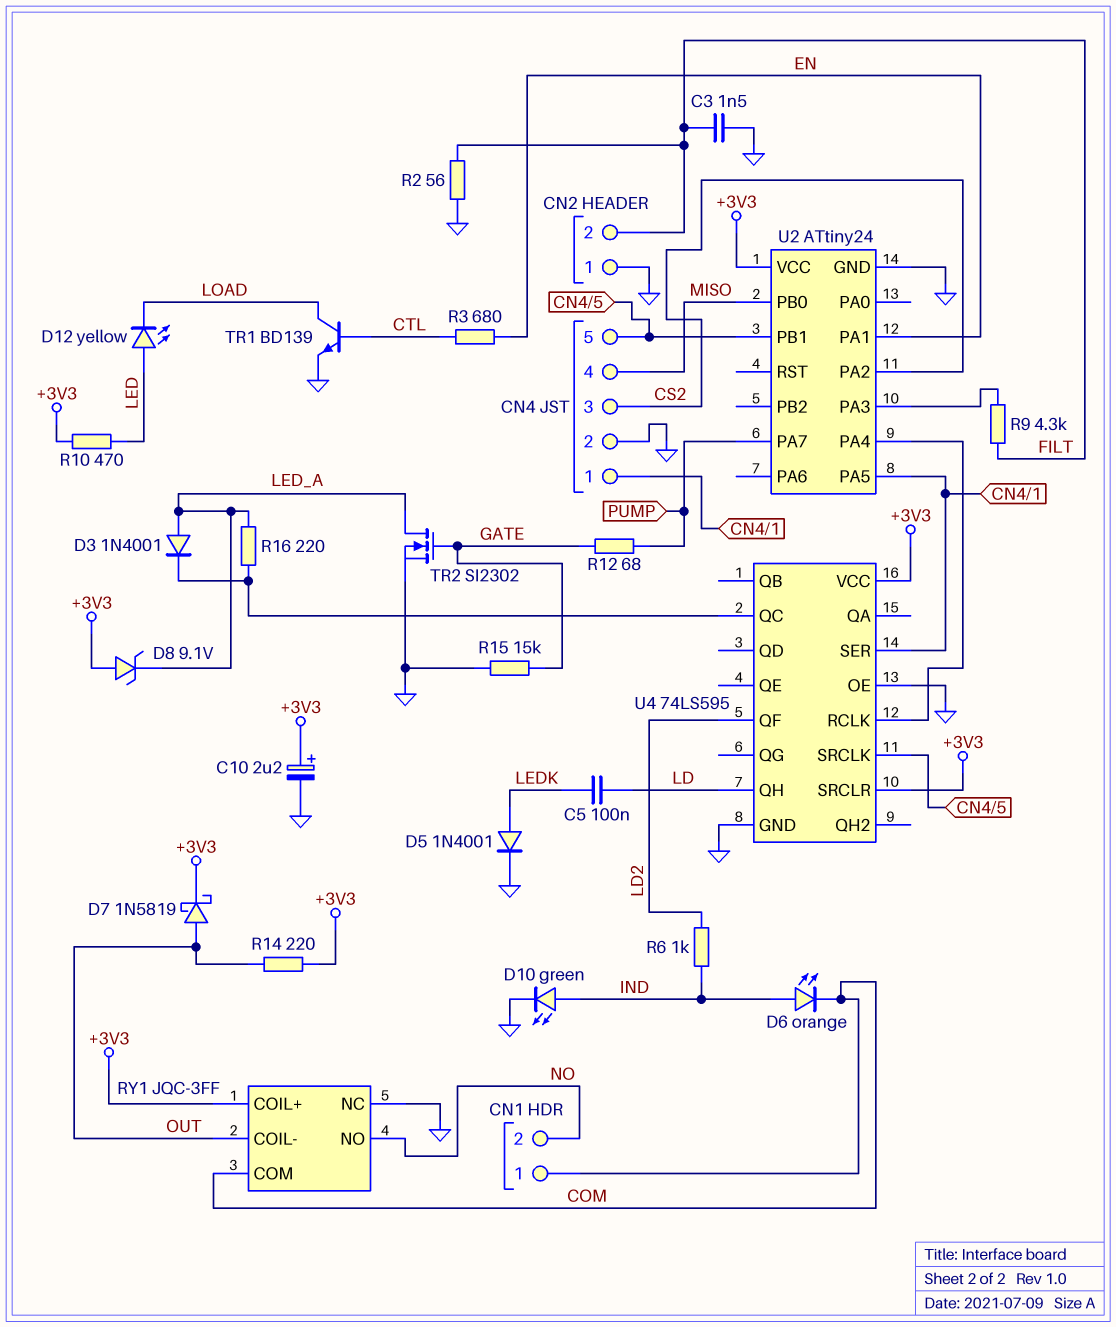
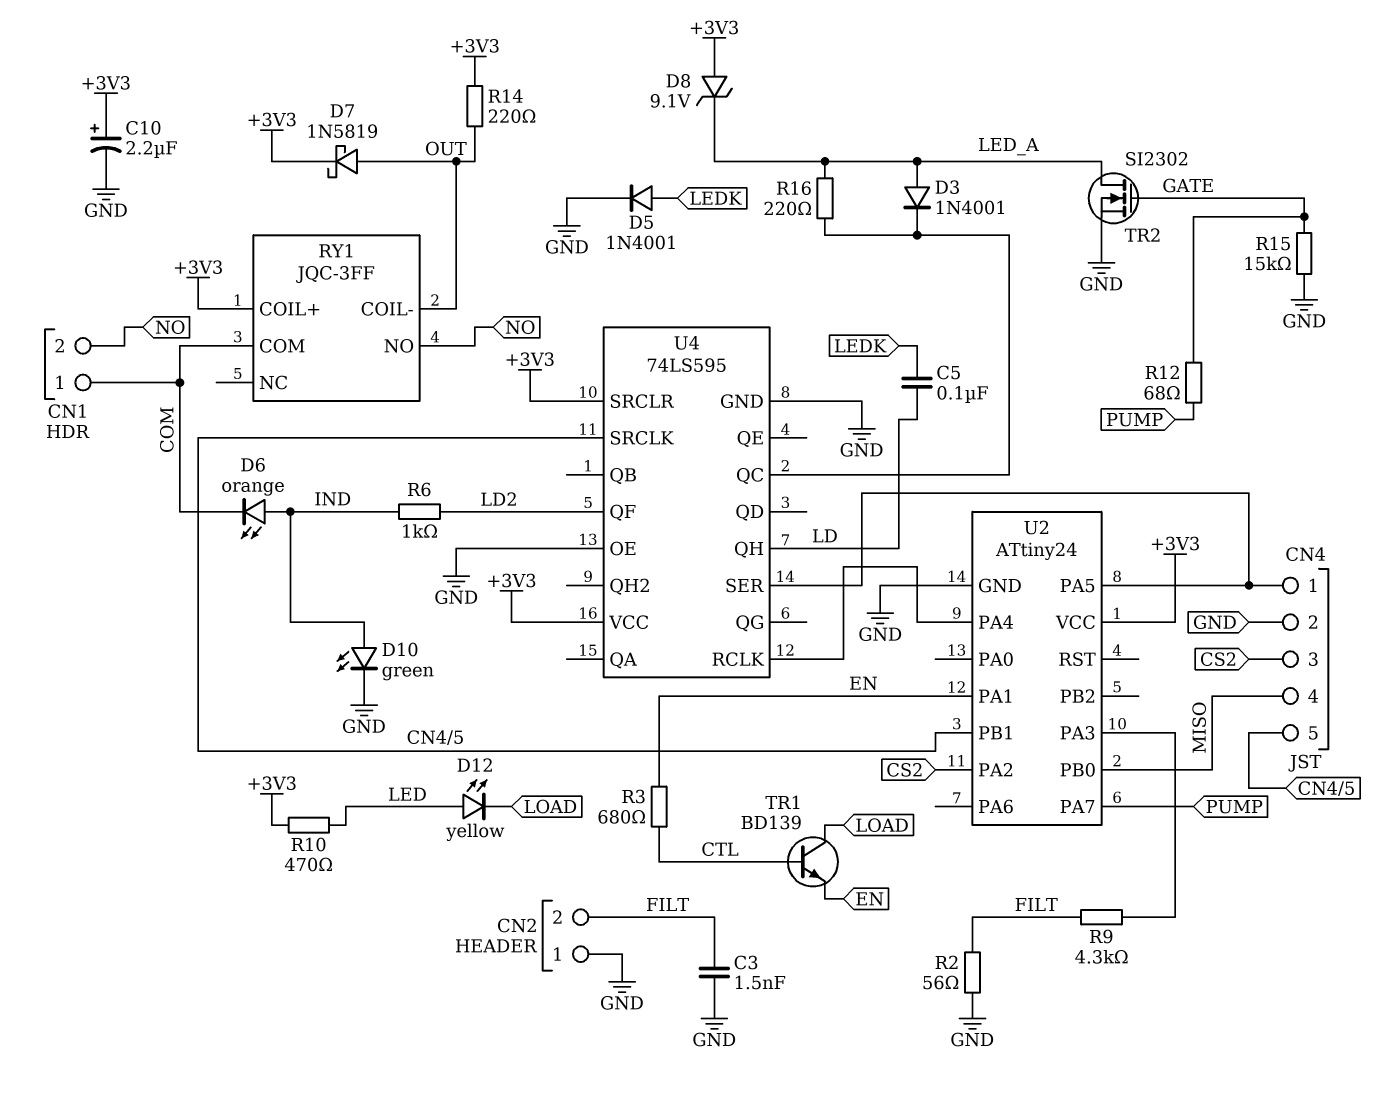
RY1 pin NC: GND -> none
TR1: NPN BD139 (B CTL, C LOAD, E GND) -> NPN BD139 (B CTL, C LOAD, E EN)

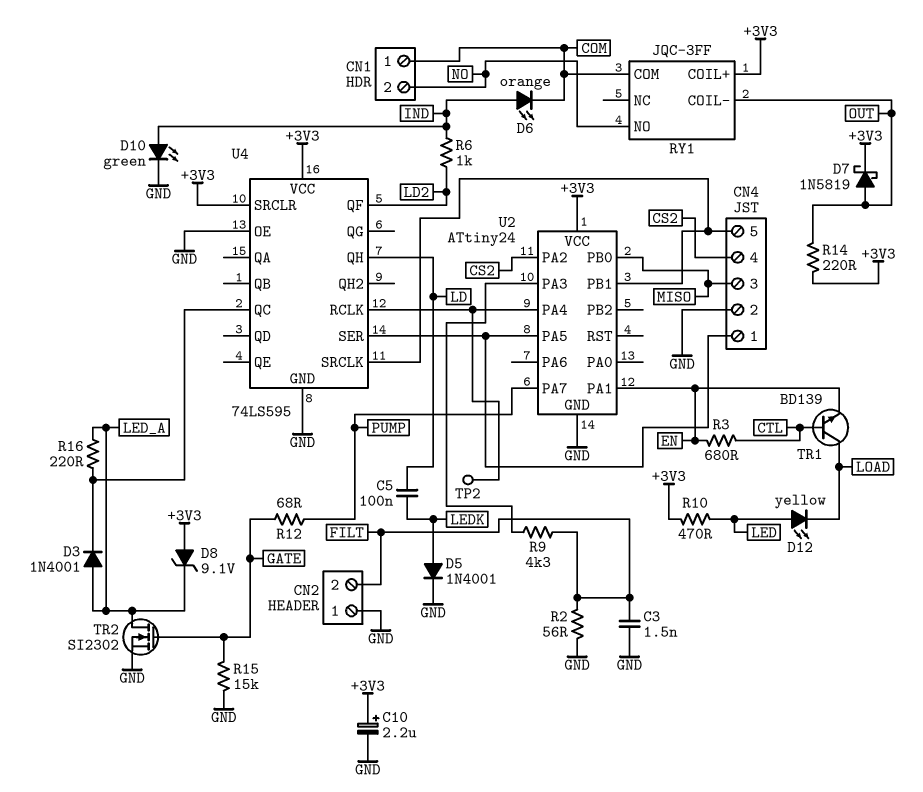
CN4 pin 3: CS2 -> MISO
CN4 pin 4: MISO -> CS2
TP2: none -> test point (U2/PA4)

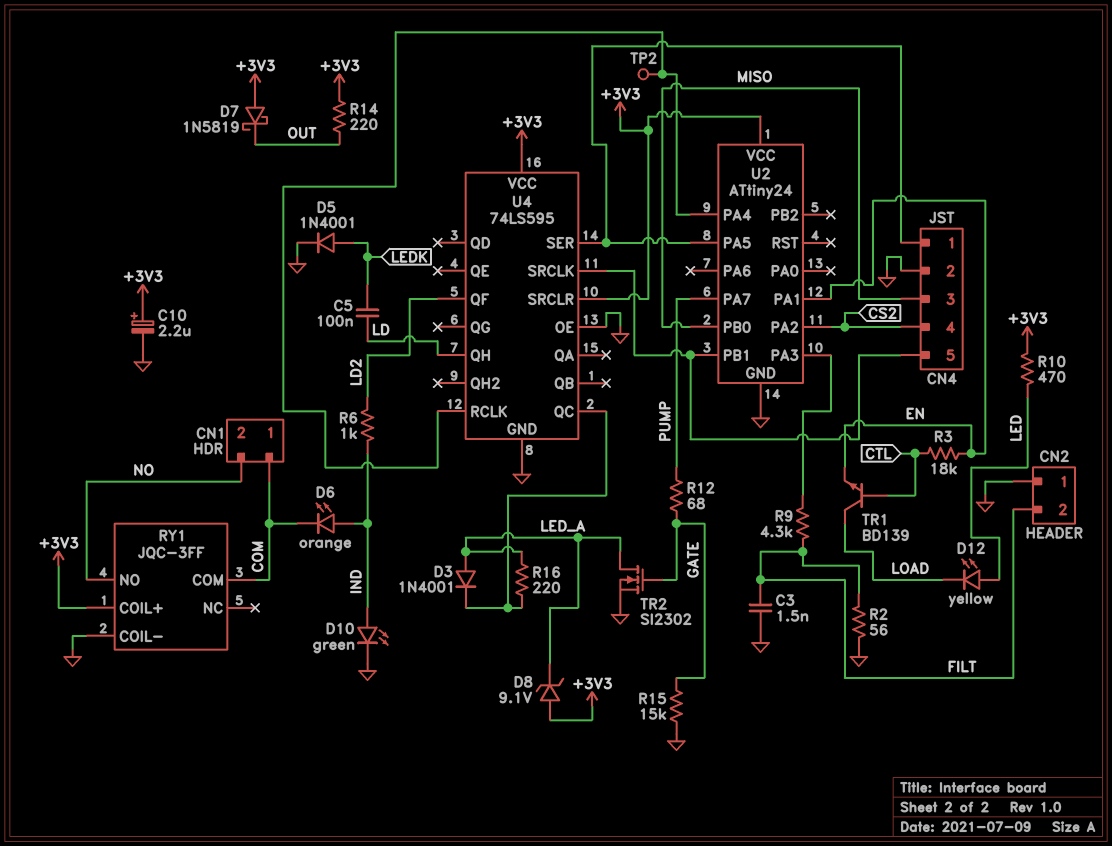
D7: schottky 1N5819 (A OUT, K +3V3) -> schottky 1N5819 (A +3V3, K OUT)
R3: 680 (CTL, EN) -> 18k (CTL, EN)
RY1 pin COIL-: OUT -> GND

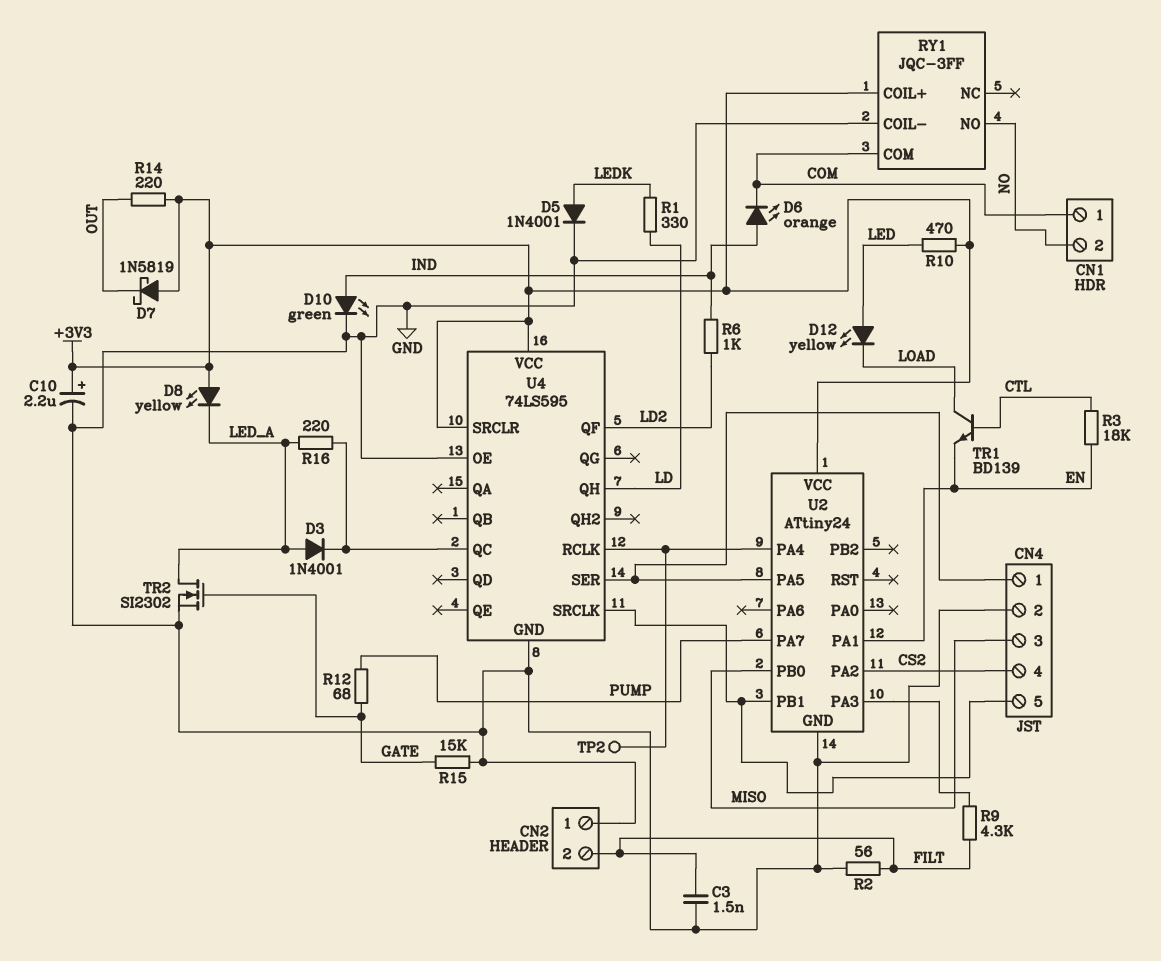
C5: 100nF (LD, LEDK) -> none
D8: zener 9.1V (A +3V3, K LED_A) -> LED yellow (A +3V3, K LED_A)
R1: none -> 330 (LD, LEDK)

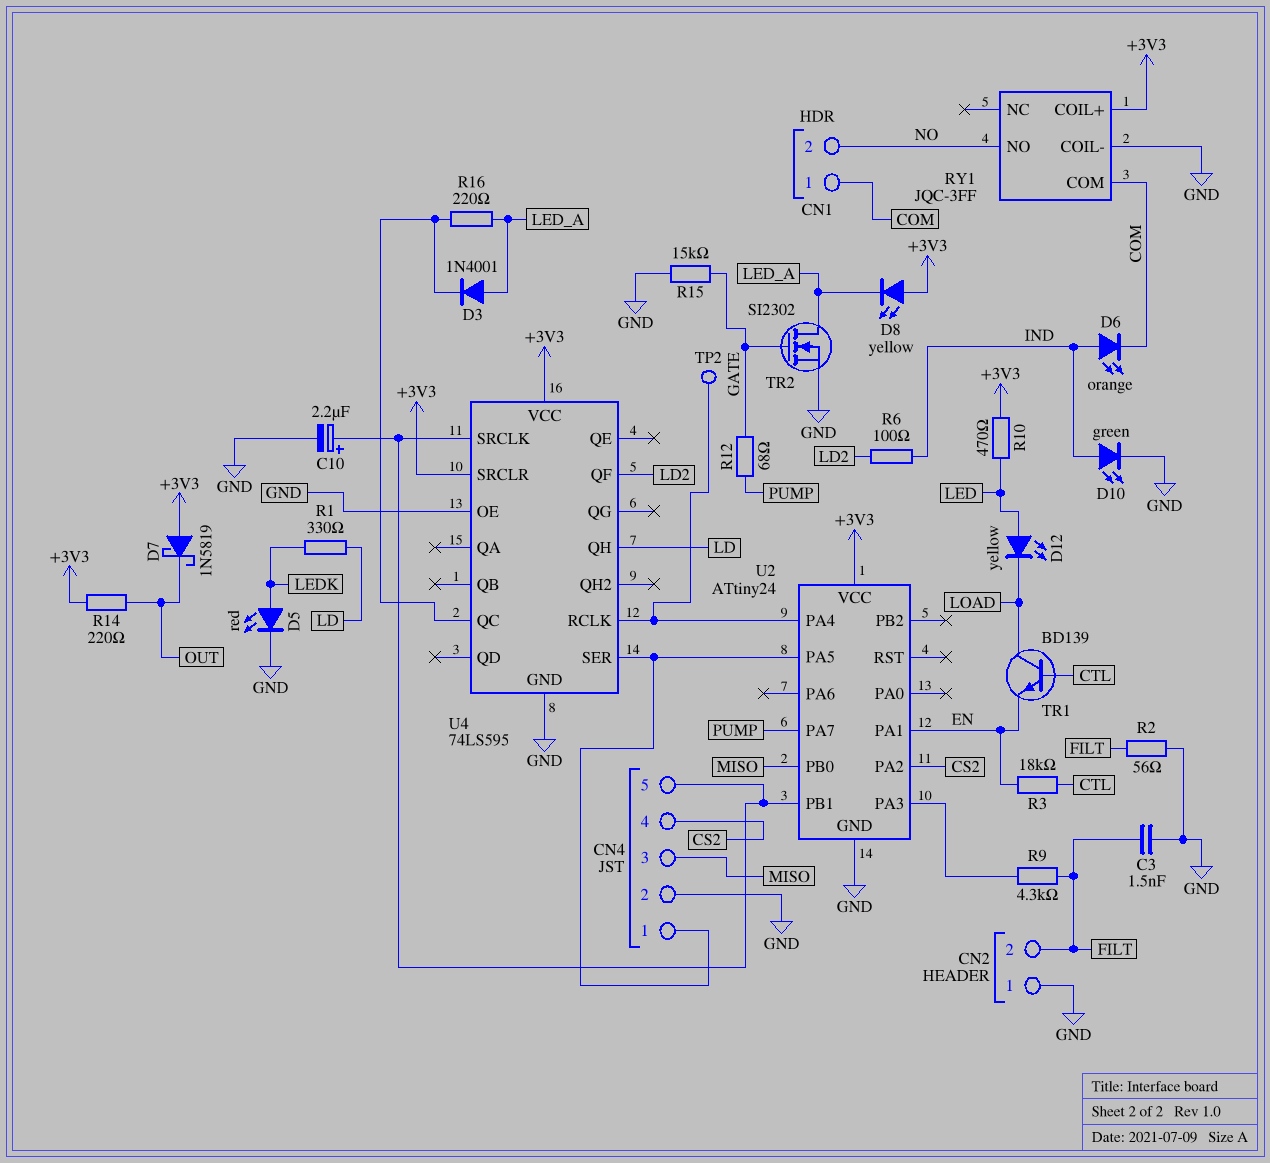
C10: 2.2uF (plus +3V3, minus GND) -> 2.2uF (plus CN4/5, minus GND)
D5: diode 1N4001 (A LEDK, K GND) -> LED red (A LEDK, K GND)
R6: 1k (IND, LD2) -> 100 (IND, LD2)

